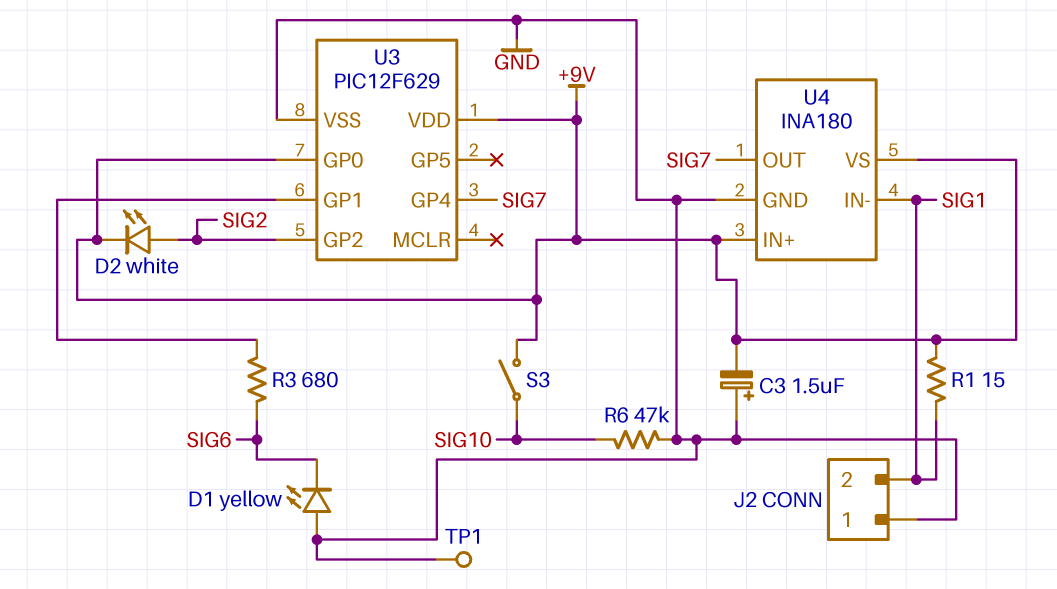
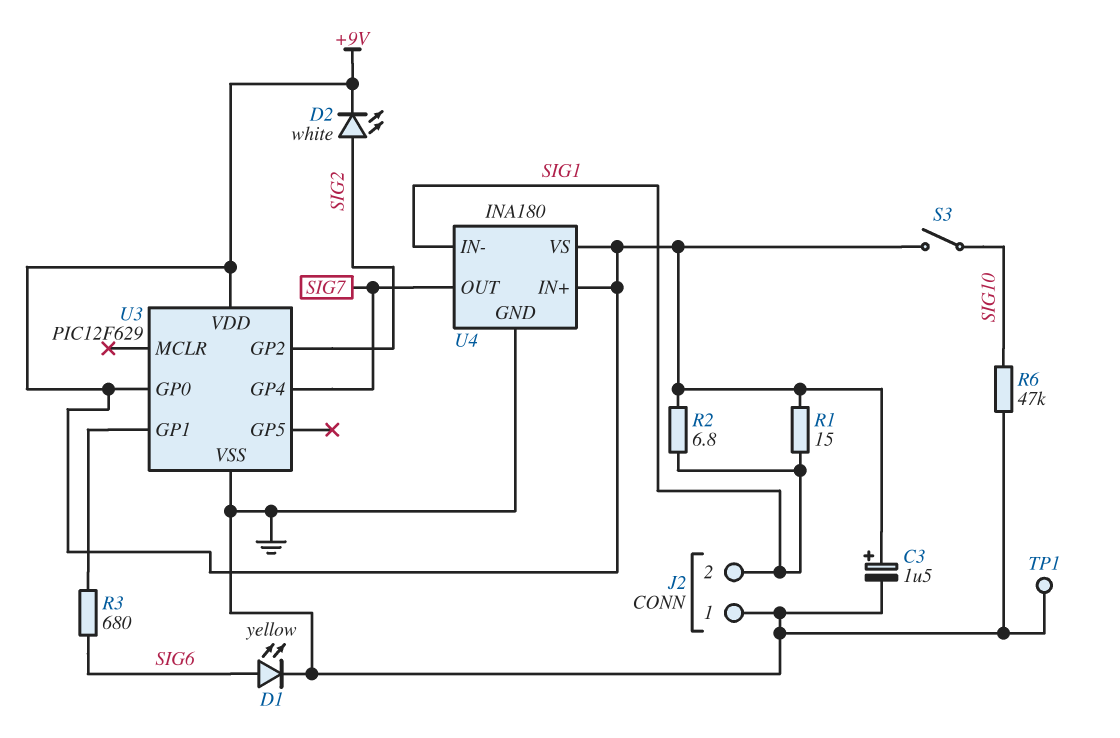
C3: 1.5uF (plus GND, minus +9V) -> 1.5uF (plus +9V, minus GND)
D1: LED yellow (A GND, K SIG6) -> LED yellow (A SIG6, K GND)
R2: none -> 6.8 (+9V, SIG1)

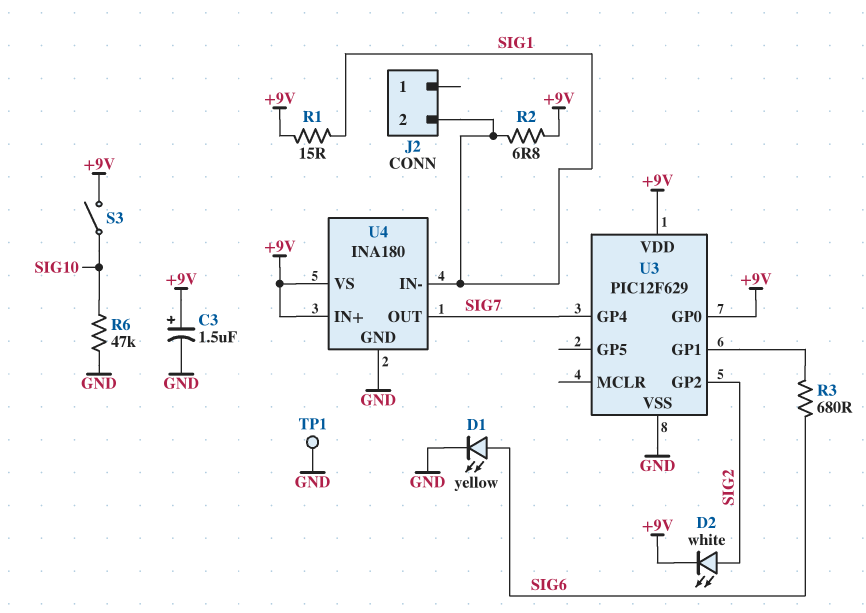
J2 pin 1: GND -> none

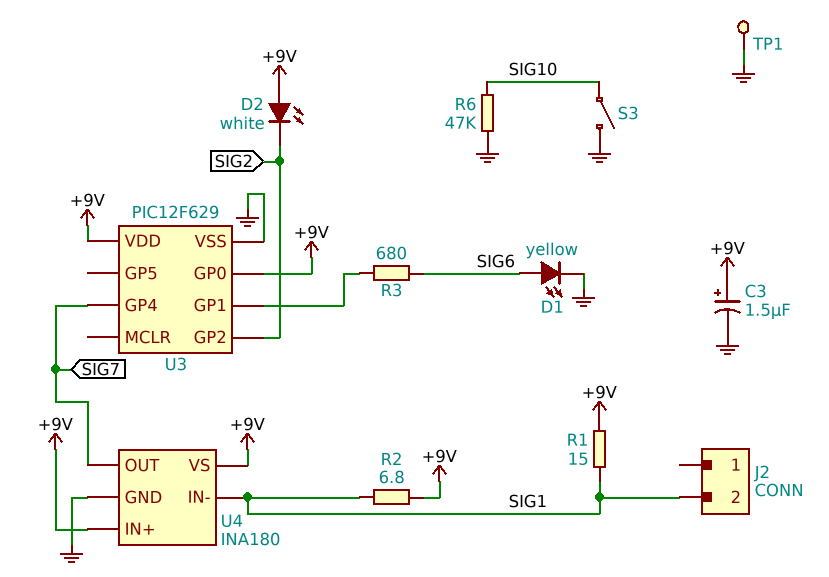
D2: LED white (A SIG2, K +9V) -> LED white (A +9V, K SIG2)
S3: switch (+9V, SIG10) -> switch (GND, SIG10)

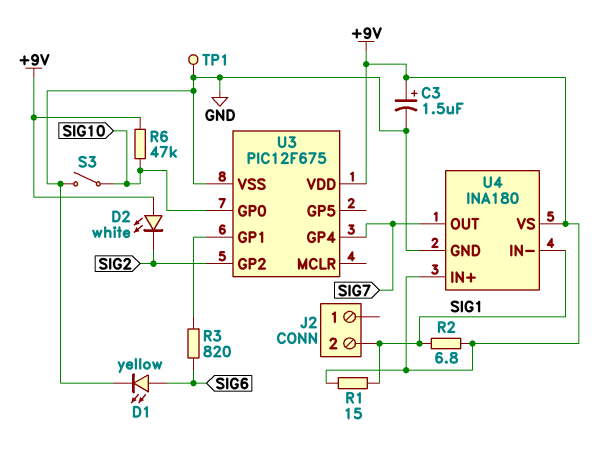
R3: 680 (SIG6, U3/GP1) -> 820 (SIG6, U3/GP1)
R6: 47k (GND, SIG10) -> 47k (+9V, SIG10)
U3: PIC12F629 -> PIC12F675
U3 pin GP0: +9V -> SIG10

